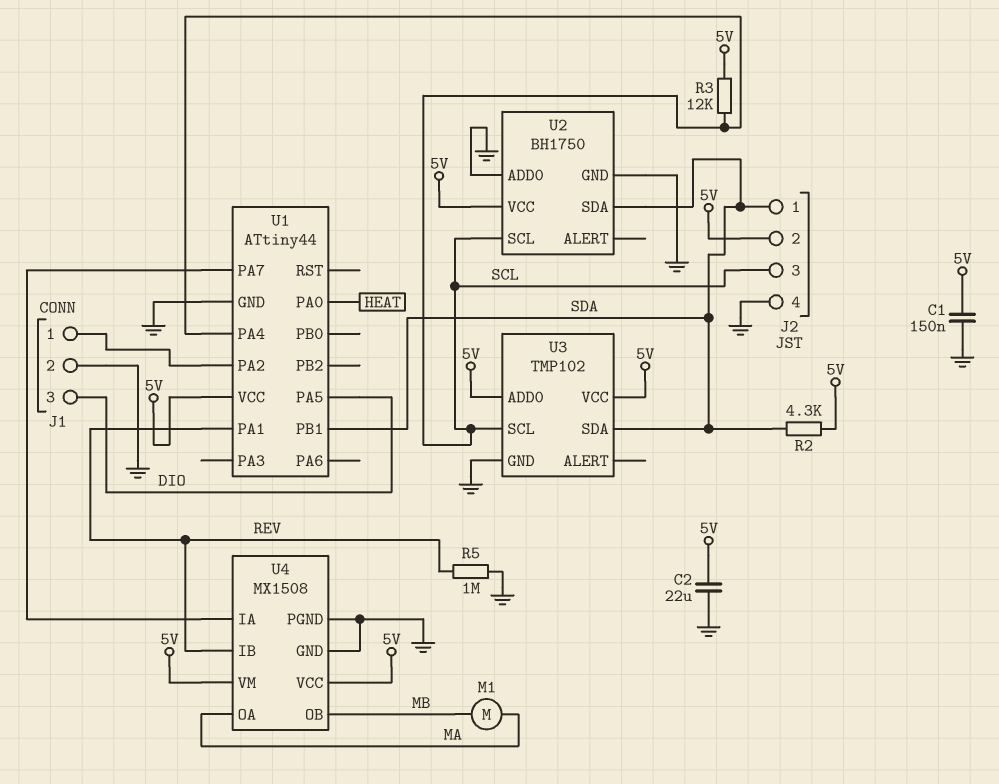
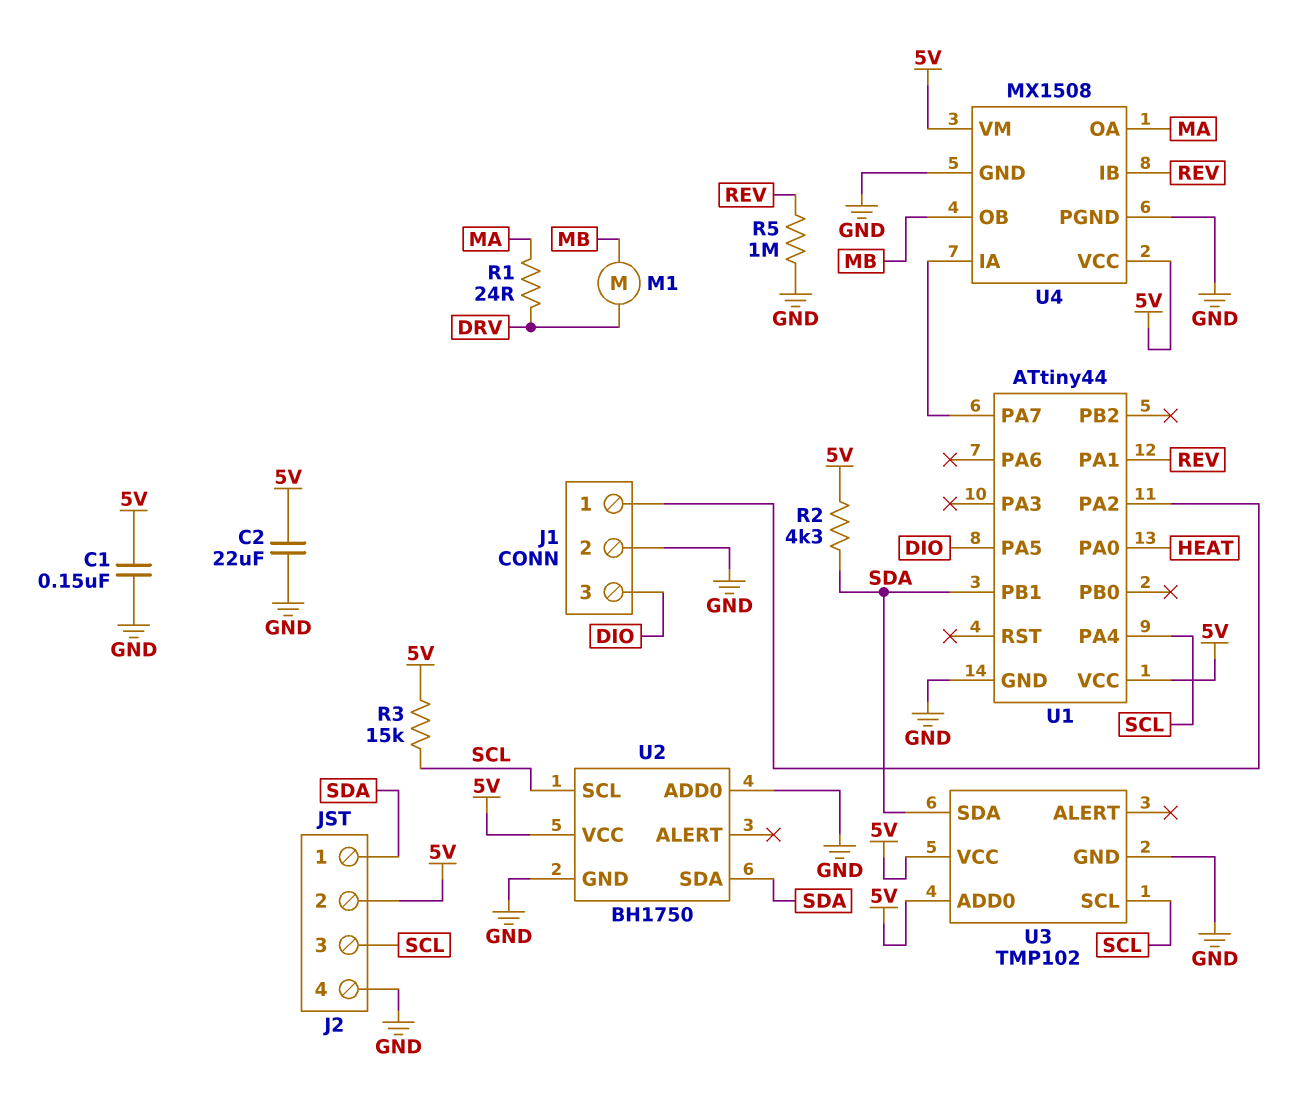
M1: motor (MA, MB) -> motor (DRV, MB)
R1: none -> 24 (DRV, MA)
R3: 12k (5V, SCL) -> 15k (5V, SCL)

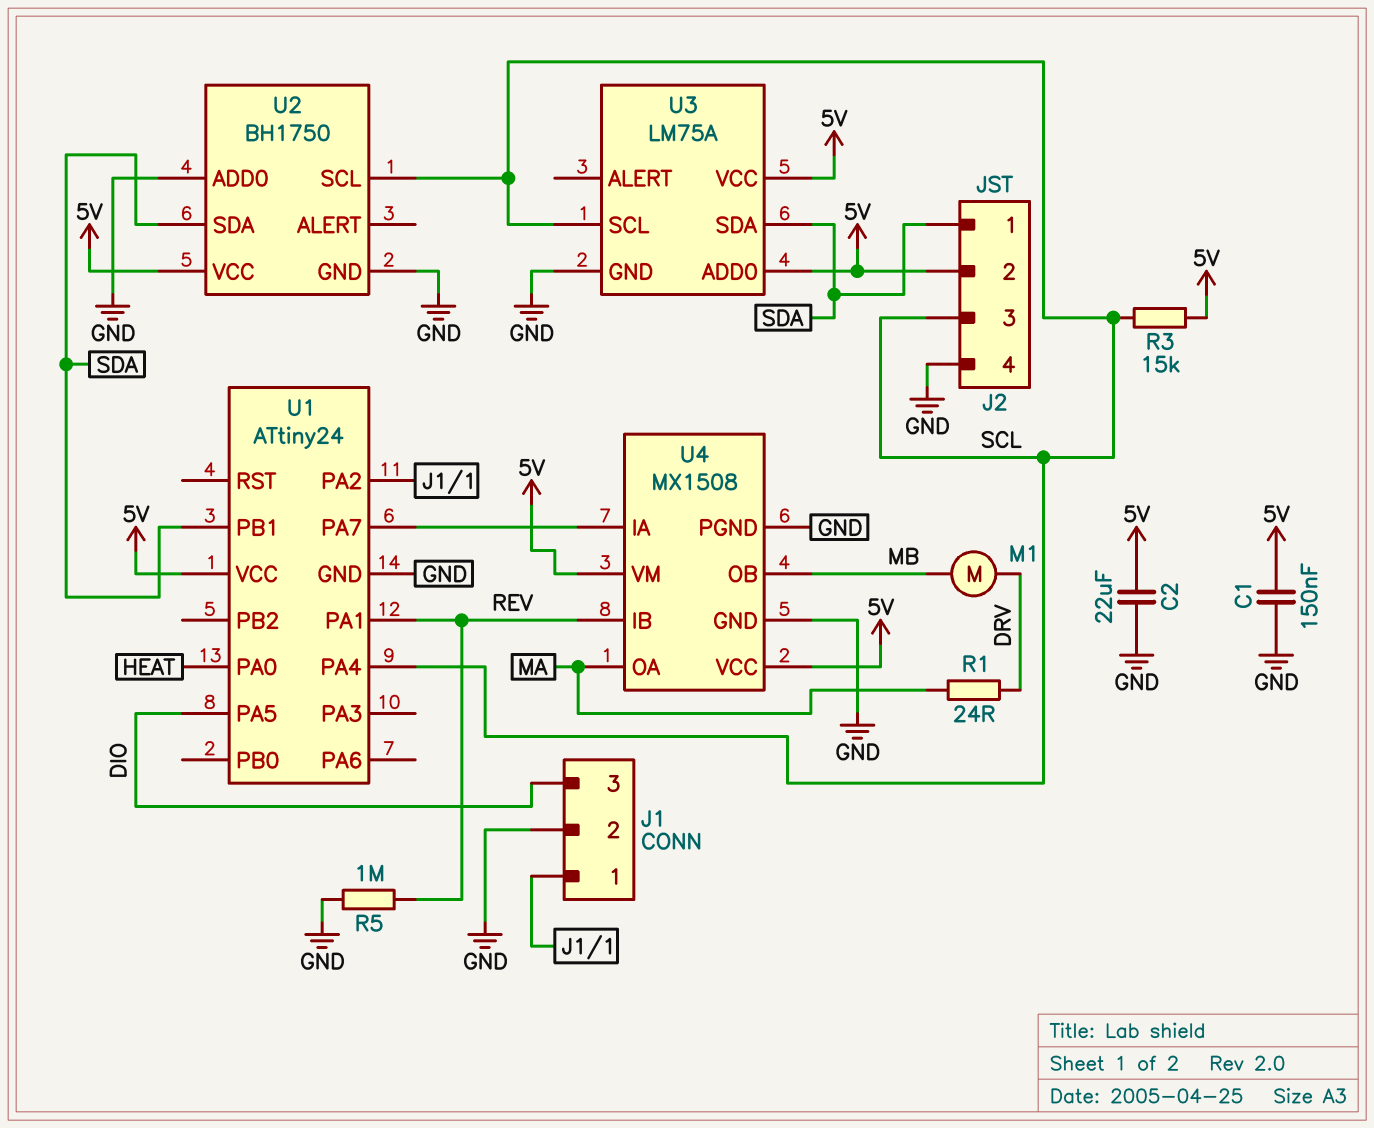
R2: 4.3k (5V, SDA) -> none
U1: ATtiny44 -> ATtiny24
U3: TMP102 -> LM75A

